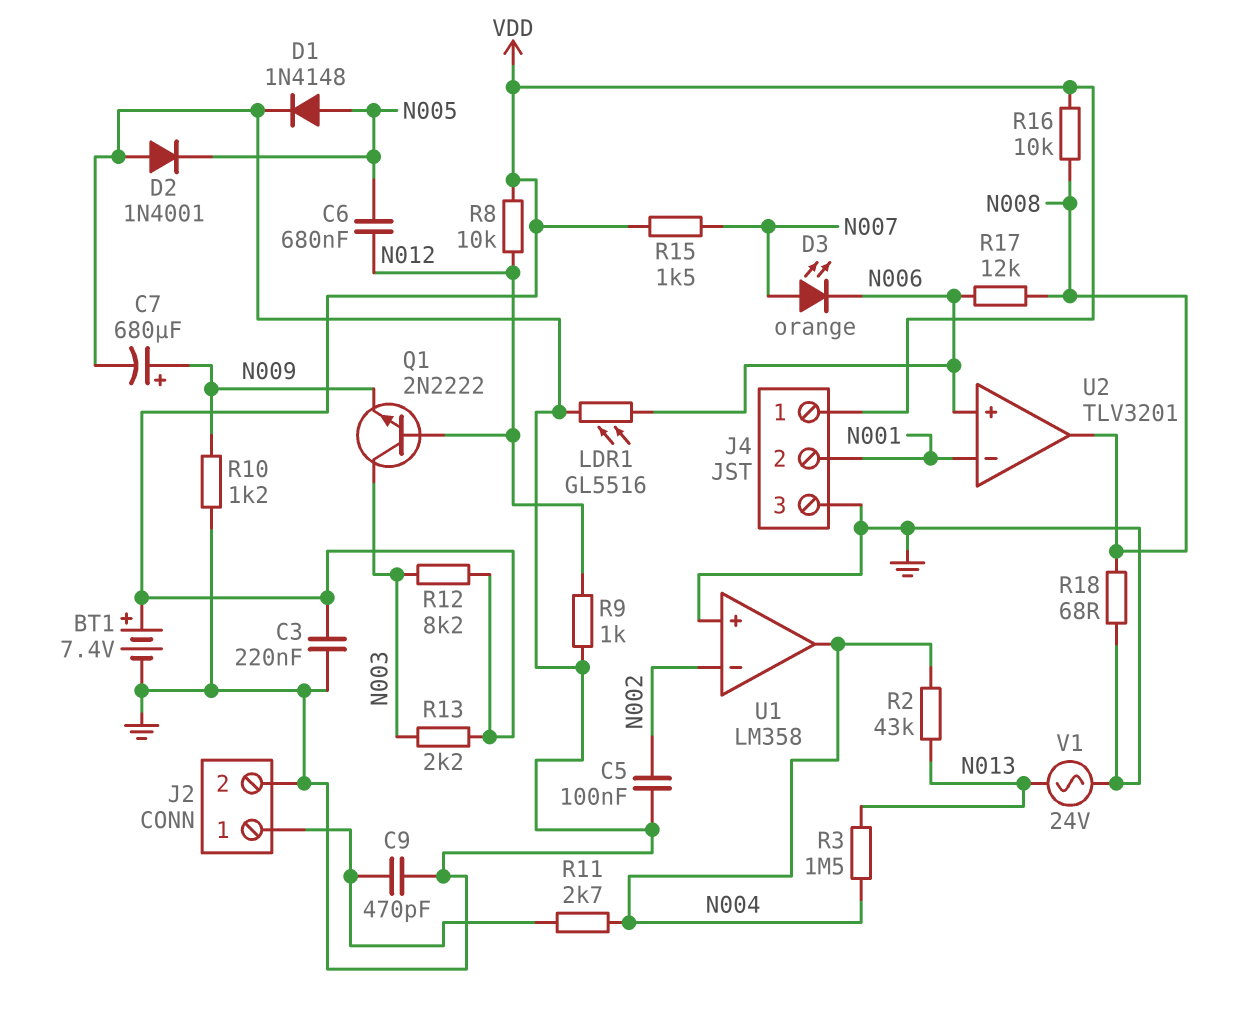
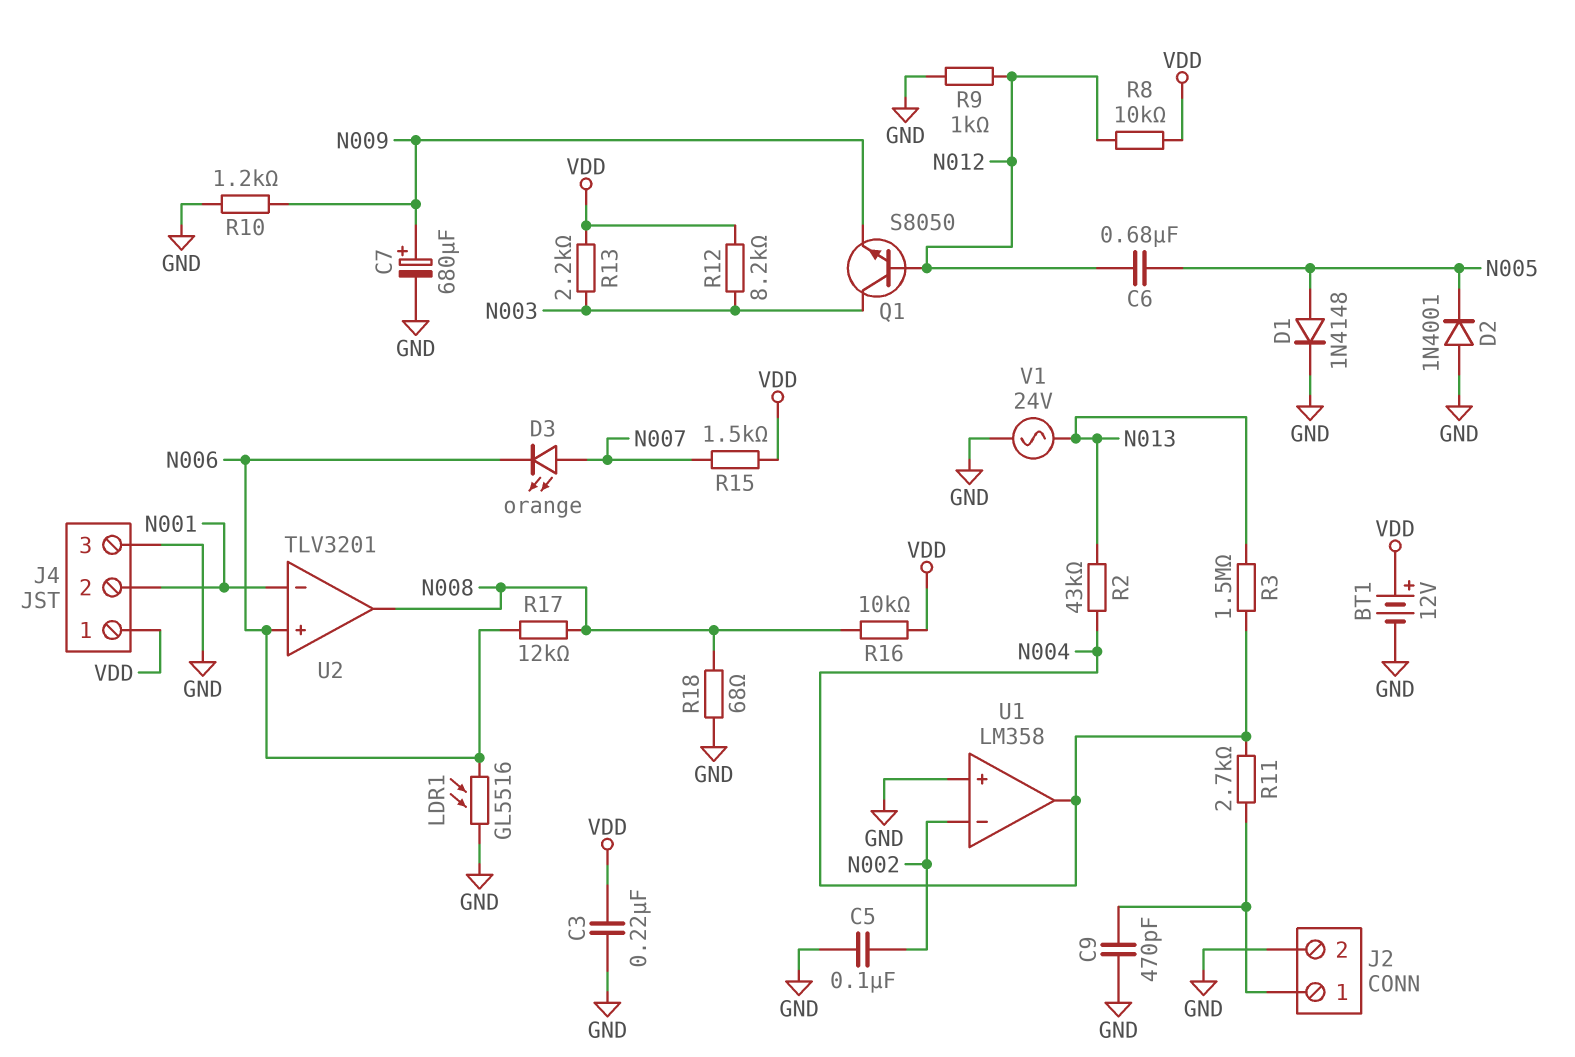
BT1: 7.4V (plus VDD, minus GND) -> 12V (plus VDD, minus GND)
Q1: NPN 2N2222 (B N012, C N003, E N009) -> NPN S8050 (B N012, C N003, E N009)

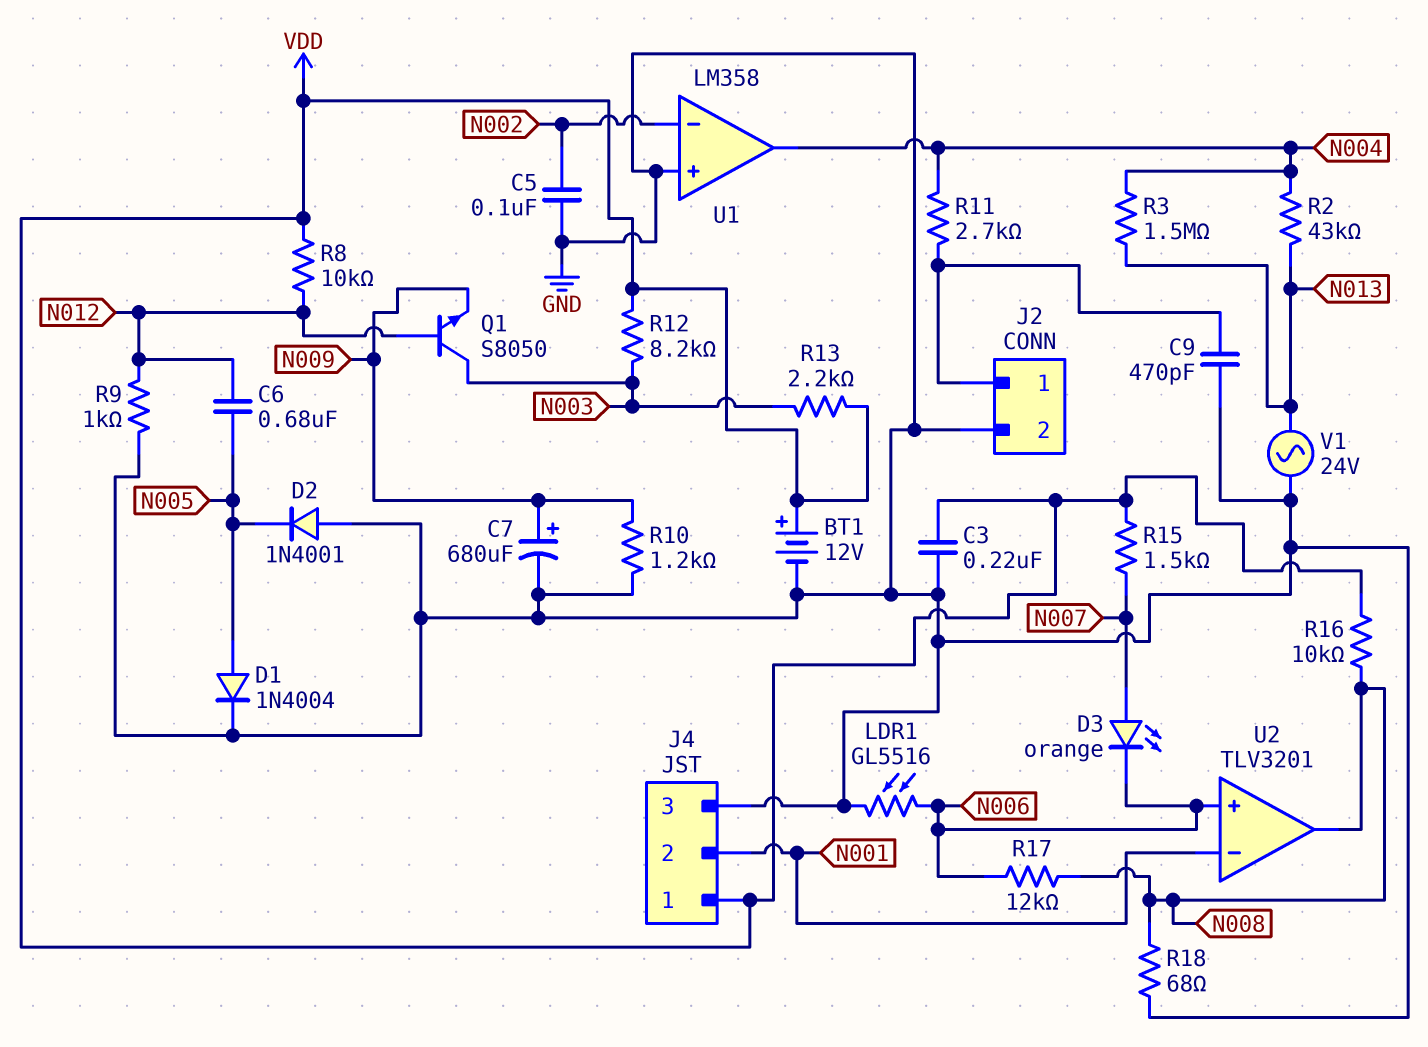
D1: diode 1N4148 (A N005, K GND) -> diode 1N4004 (A N005, K GND)

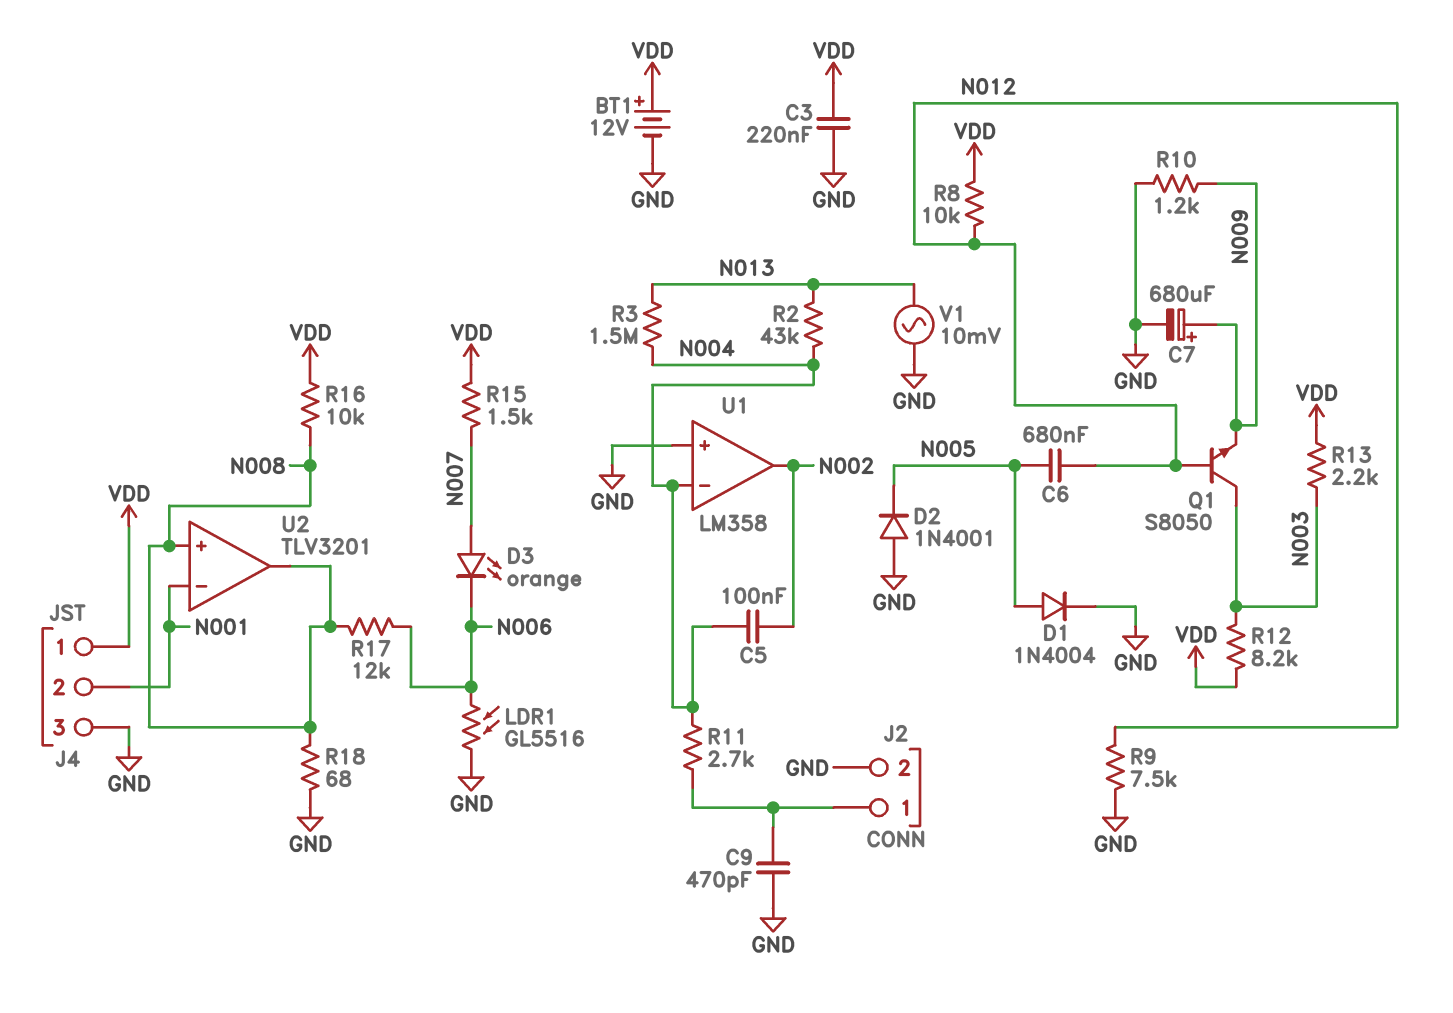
C5: 100nF (GND, N002) -> 100nF (N002, N004)
R9: 1k (GND, N012) -> 7.5k (GND, N012)
U1 pin in-: N002 -> N004
U1 pin out: N004 -> N002
U2 pin in+: N006 -> N008
V1: AC 24V (GND, N013) -> AC 10mV (GND, N013)

